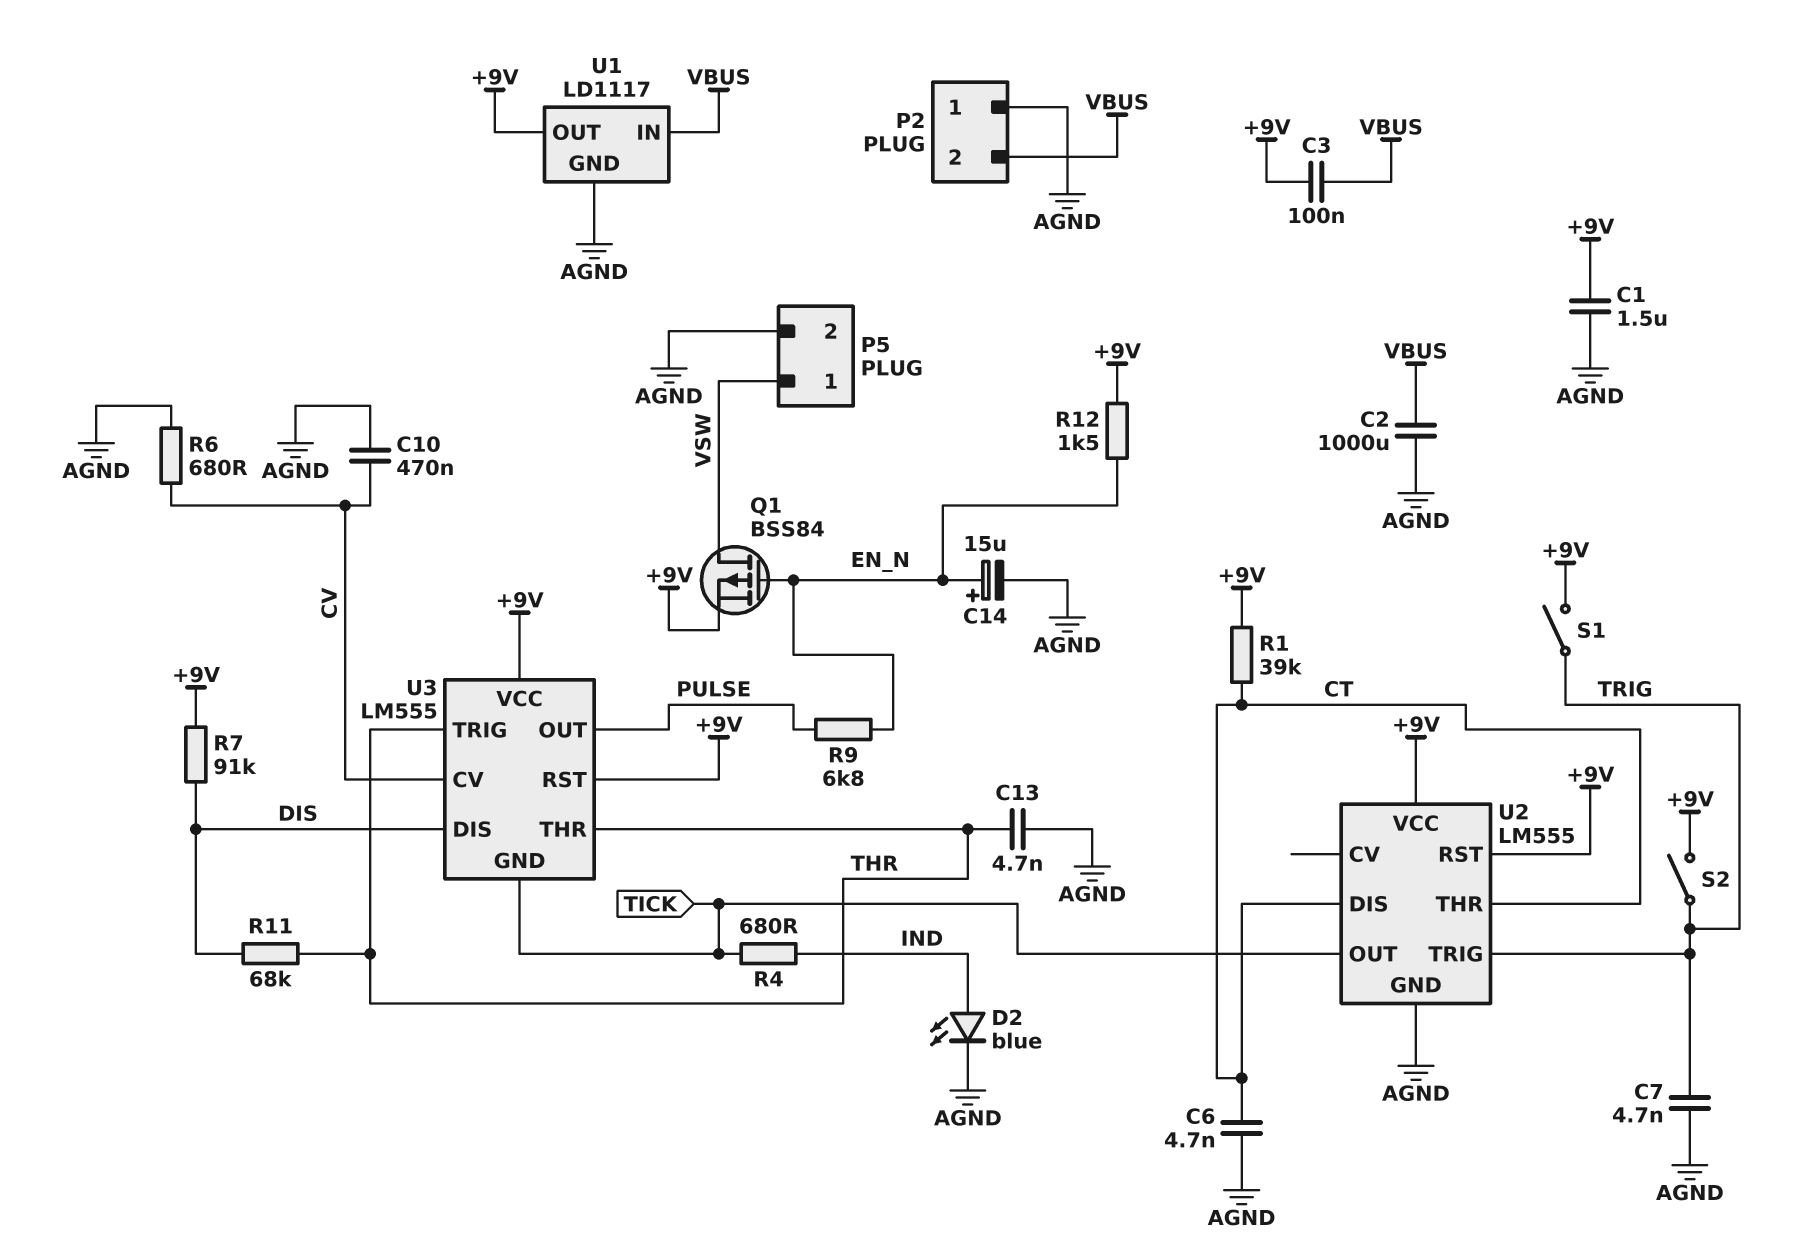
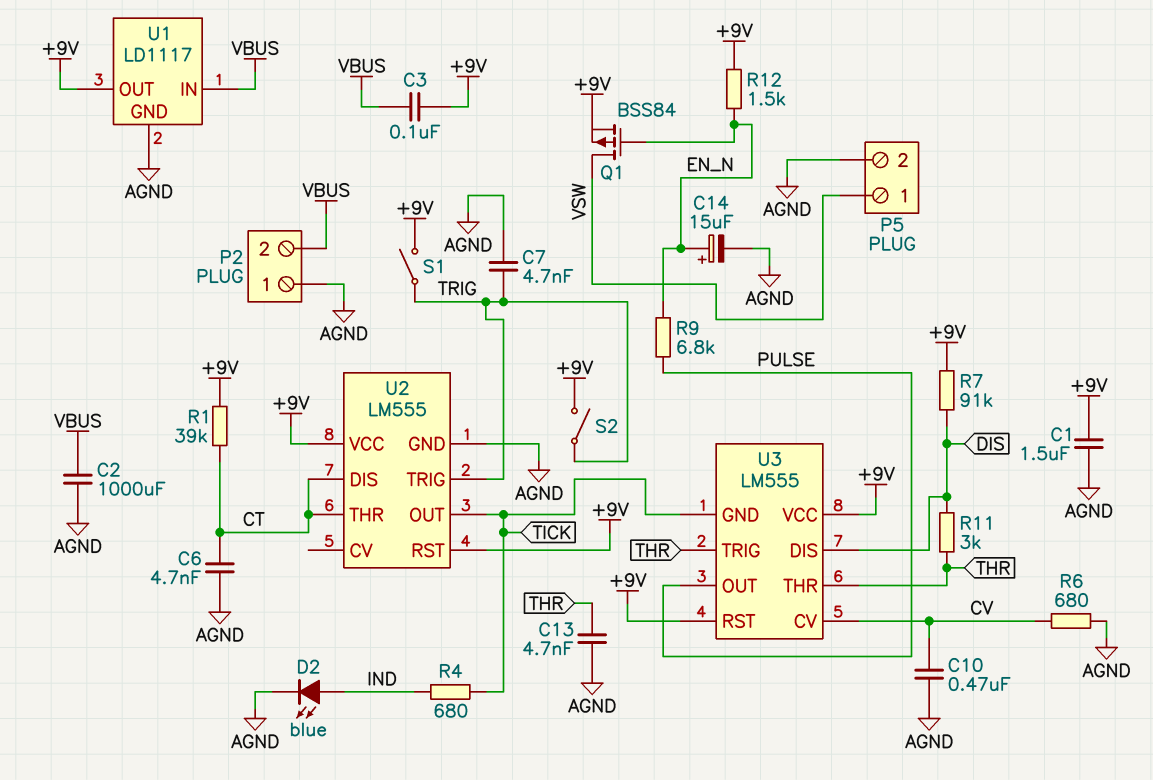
R11: 68k (DIS, THR) -> 3k (DIS, THR)

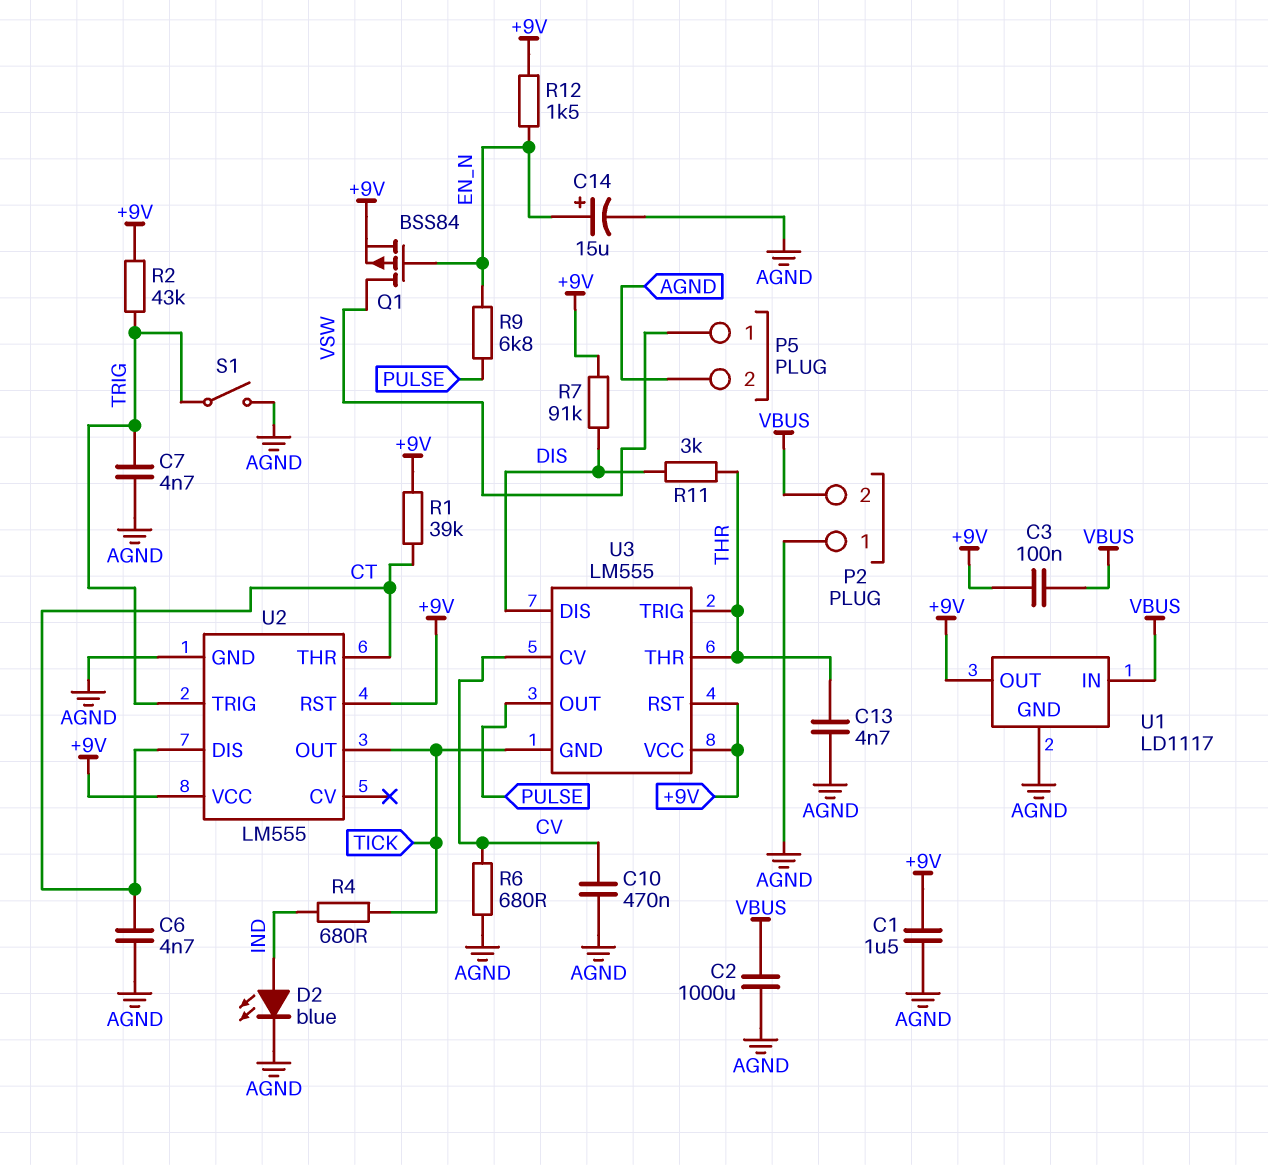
R2: none -> 43k (+9V, TRIG)
S1: switch (+9V, TRIG) -> switch (AGND, TRIG)
S2: switch (+9V, TRIG) -> none

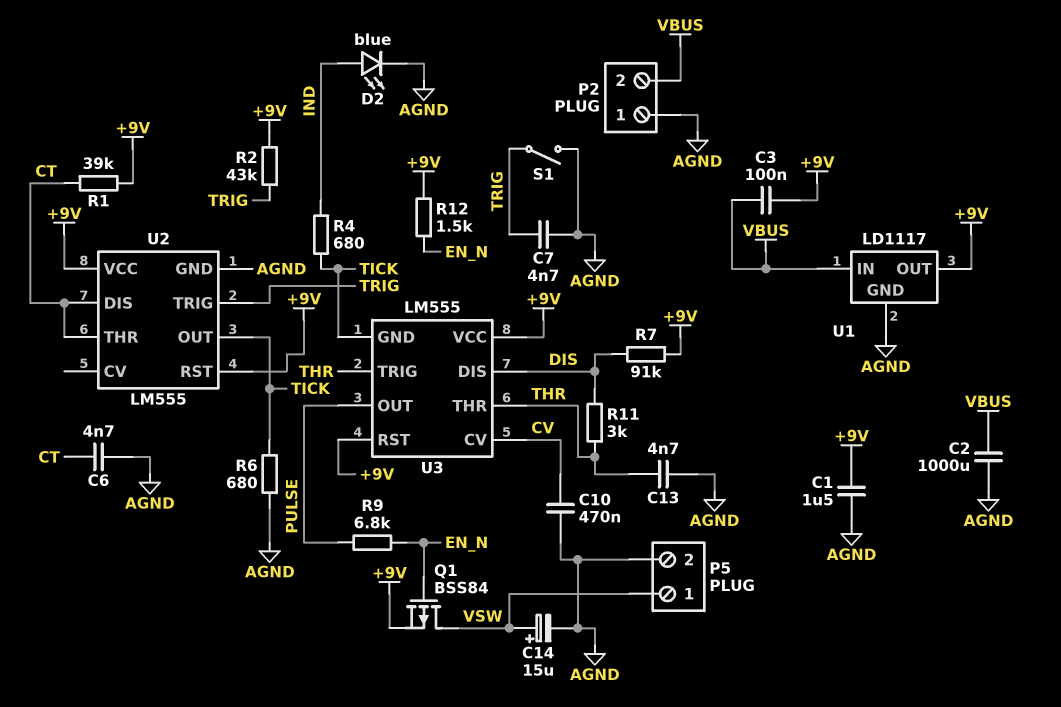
C14: 15uF (plus EN_N, minus AGND) -> 15uF (plus VSW, minus AGND)
R6: 680 (AGND, CV) -> 680 (AGND, TICK)

